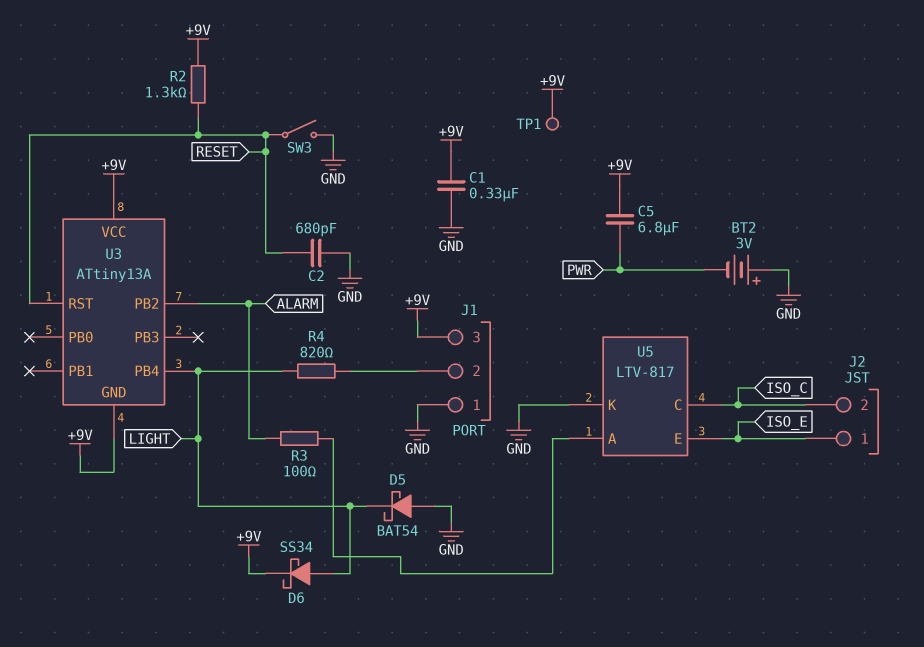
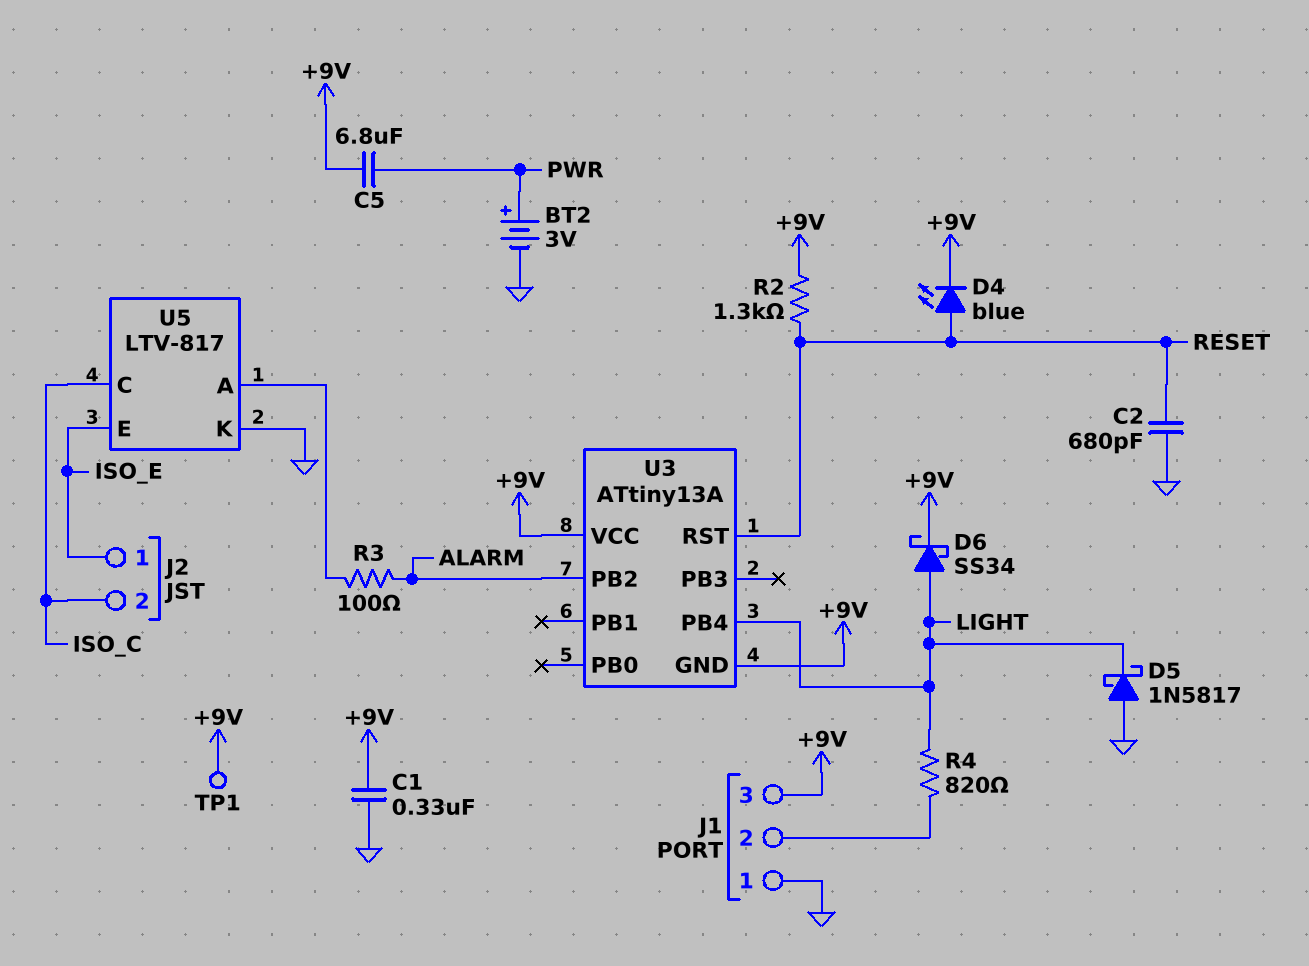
BT2: 3V (plus GND, minus PWR) -> 3V (plus PWR, minus GND)
D4: none -> LED blue (A RESET, K +9V)
D5: schottky BAT54 (A GND, K LIGHT) -> schottky 1N5817 (A GND, K LIGHT)
SW3: switch (GND, RESET) -> none

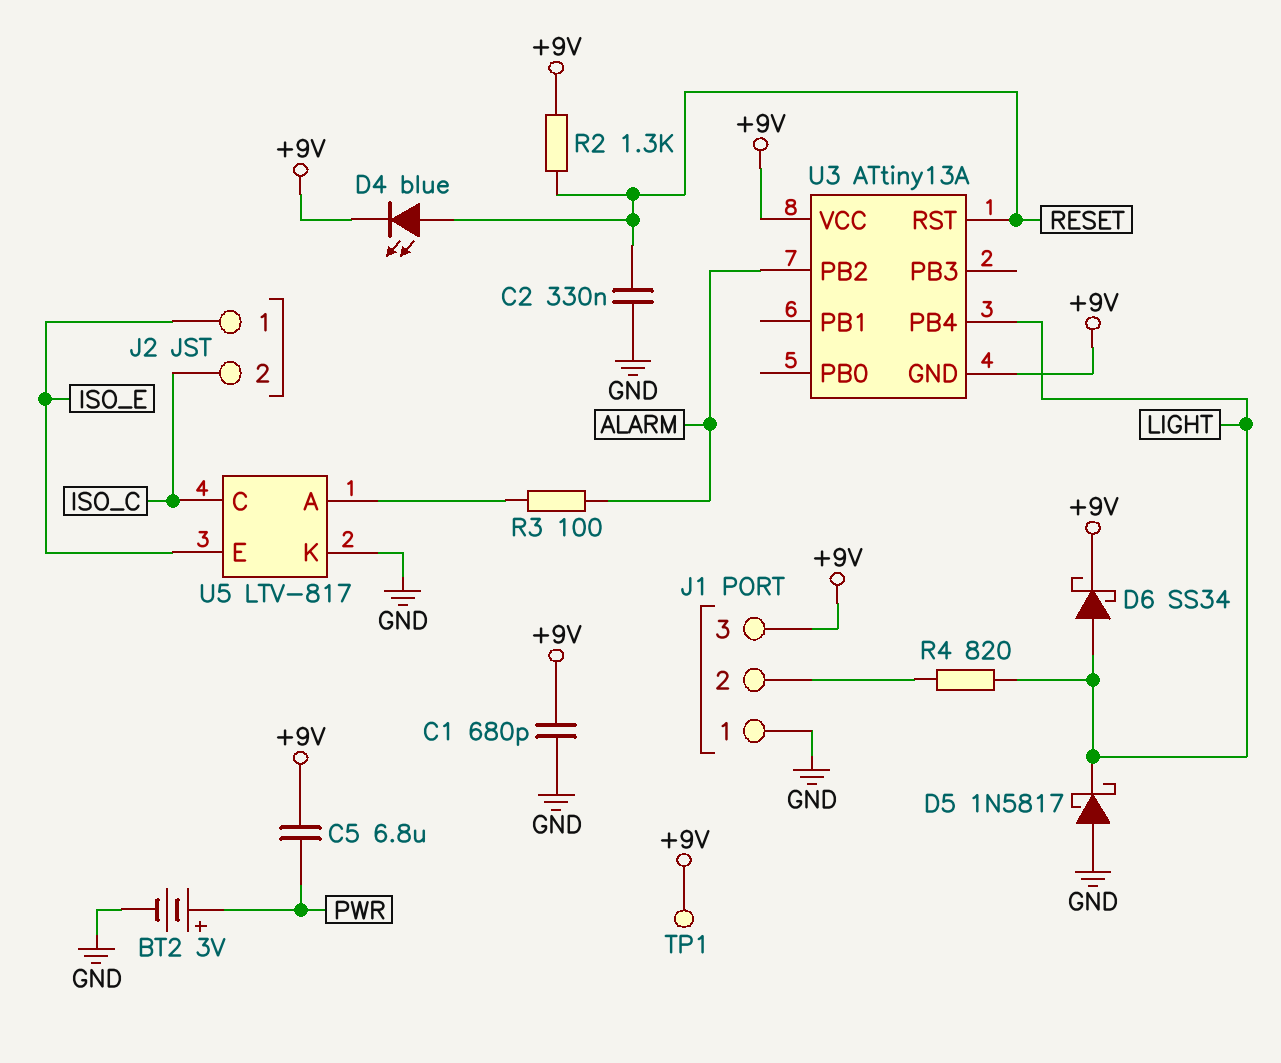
C1: 330nF (+9V, GND) -> 680pF (+9V, GND)
C2: 680pF (GND, RESET) -> 330nF (GND, RESET)

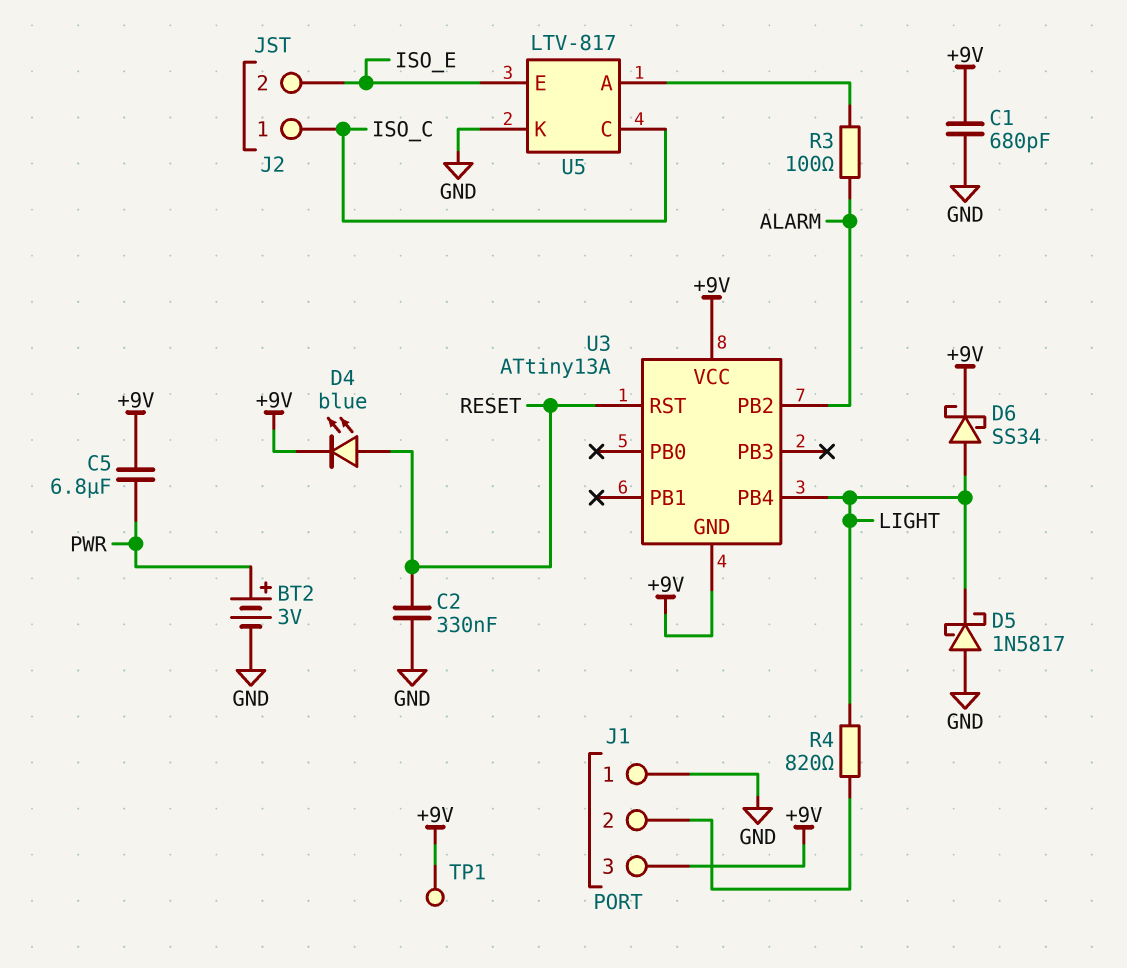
J2 pin 1: ISO_E -> ISO_C
J2 pin 2: ISO_C -> ISO_E
R2: 1.3k (+9V, RESET) -> none

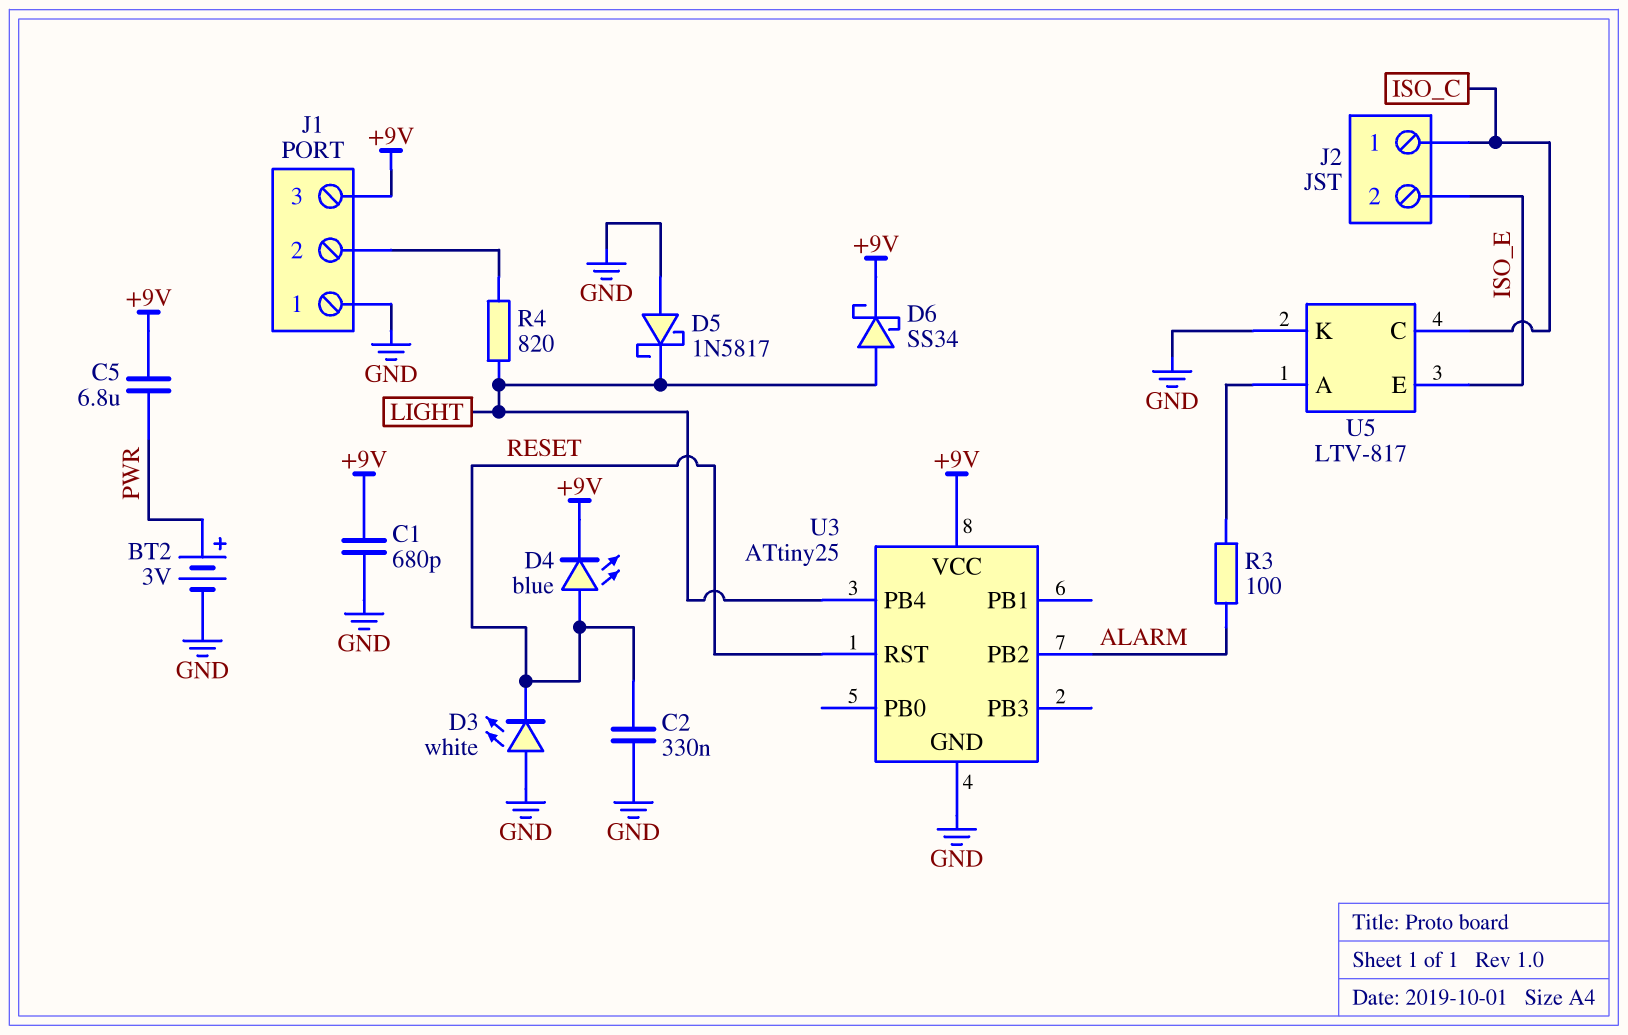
D3: none -> LED white (A GND, K RESET)
TP1: test point (+9V) -> none
U3: ATtiny13A -> ATtiny25
U3 pin GND: +9V -> GND

